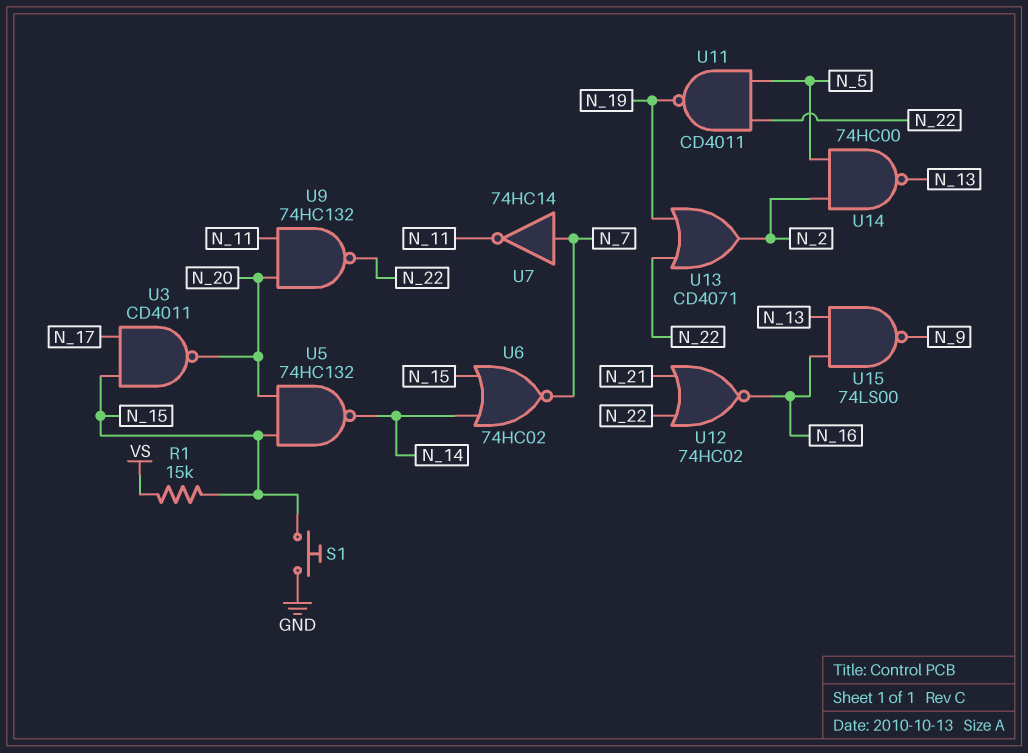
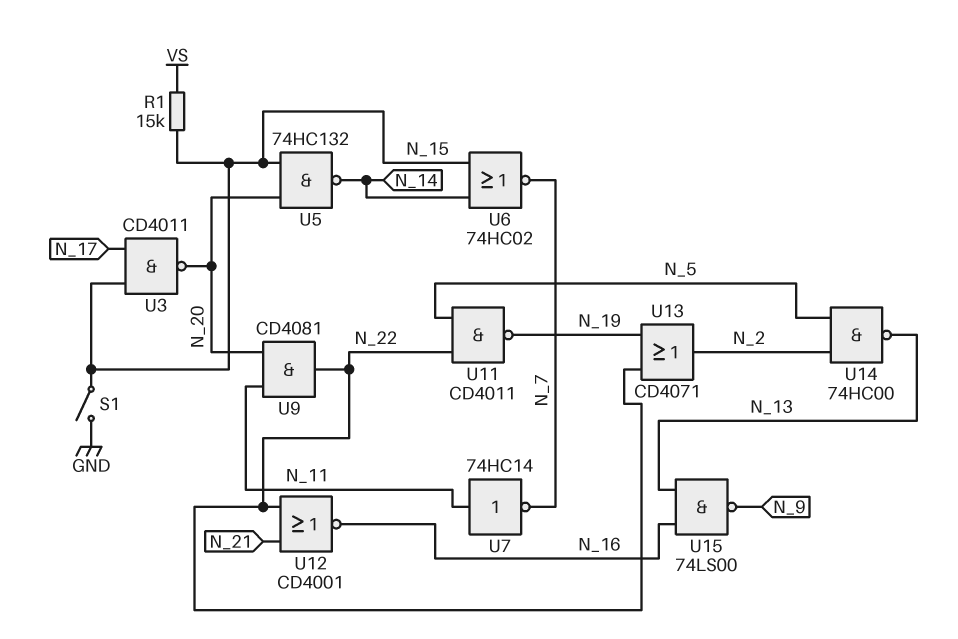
S1: button (GND, N_15) -> switch (GND, N_15)
U7: NOT 74HC14 (in N_7, out N_11) -> NOT 74HC14 (in N_11, out N_7)
U9: NAND 74HC132 (in N_11, in N_20, out N_22) -> AND CD4081 (in N_11, in N_20, out N_22)
U12: NOR 74HC02 (in N_21, in N_22, out N_16) -> NOR CD4001 (in N_21, in N_22, out N_16)

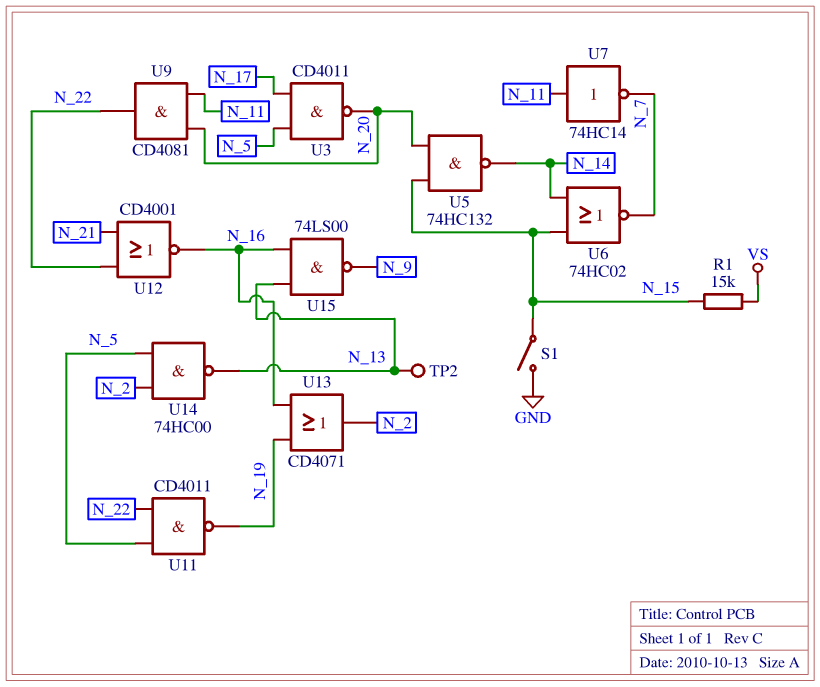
TP2: none -> test point (N_13)
U3: NAND CD4011 (in N_15, in N_17, out N_20) -> NAND CD4011 (in N_5, in N_17, out N_20)
U13: OR CD4071 (in N_19, in N_22, out N_2) -> OR CD4071 (in N_16, in N_19, out N_2)

